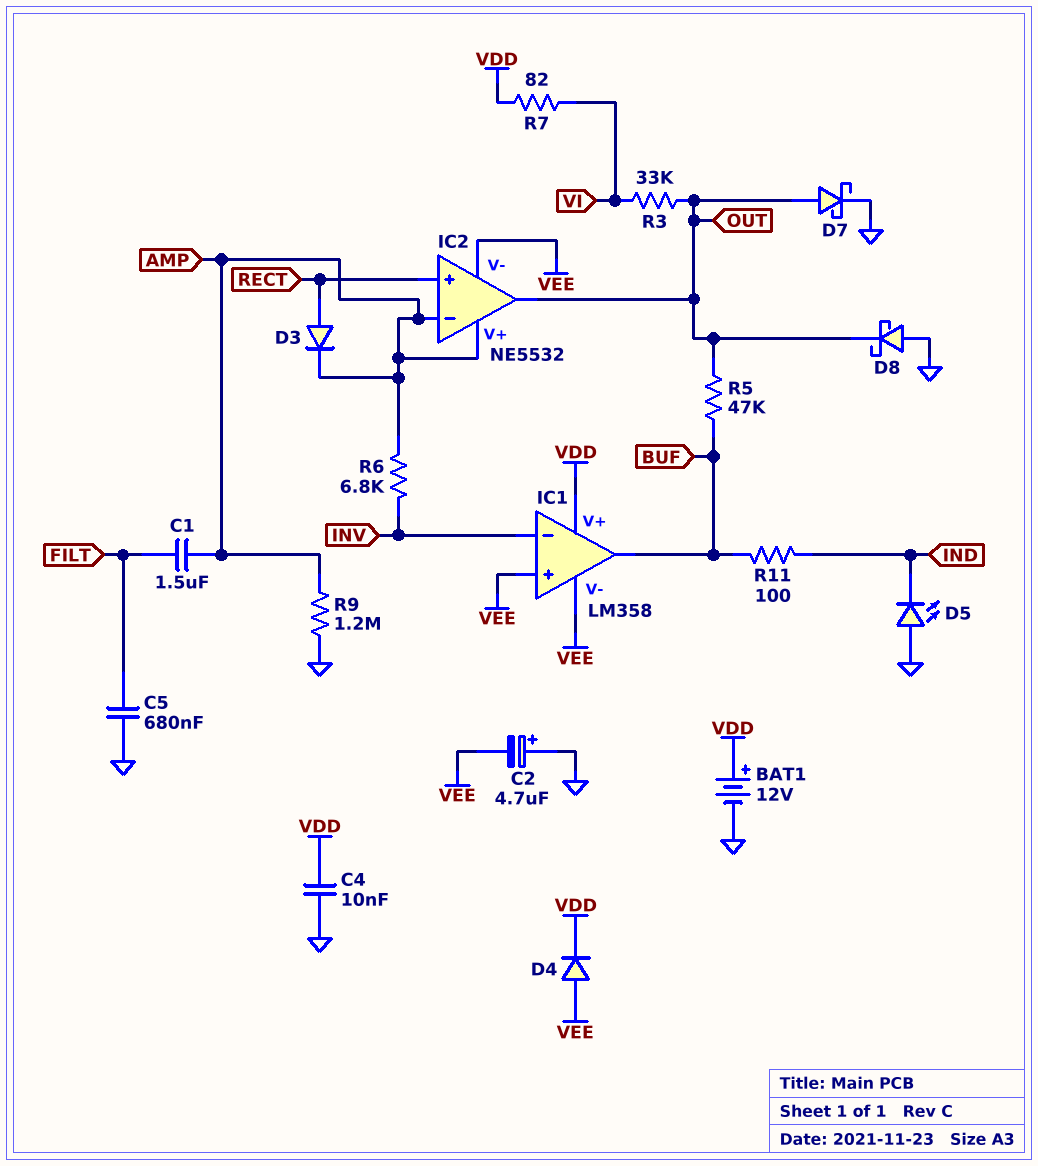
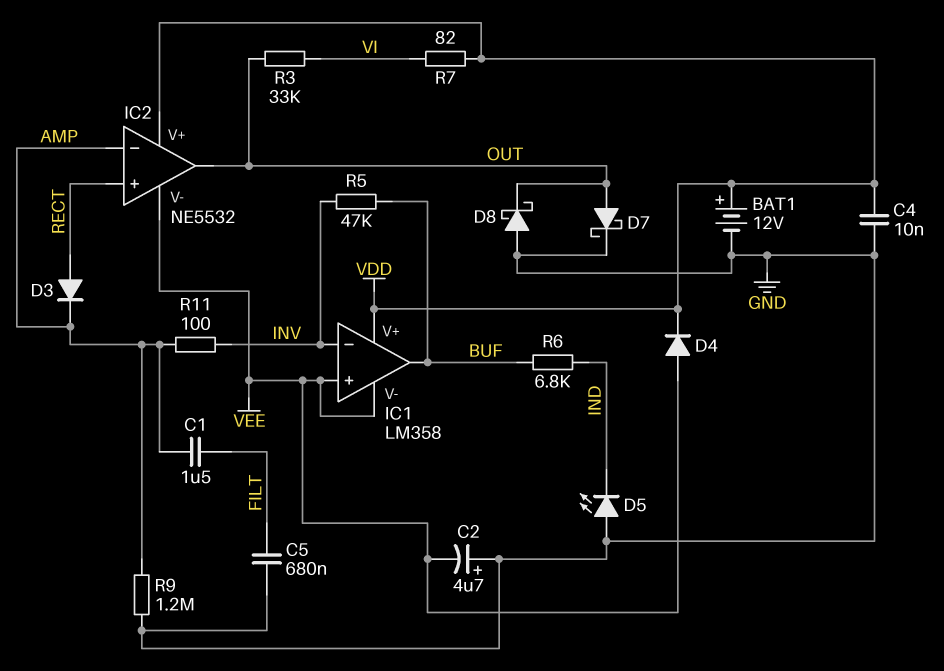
IC2 pin V+: AMP -> VDD
R5: 47k (BUF, OUT) -> 47k (BUF, INV)
R6: 6.8k (AMP, INV) -> 6.8k (BUF, IND)
R11: 100 (BUF, IND) -> 100 (AMP, INV)

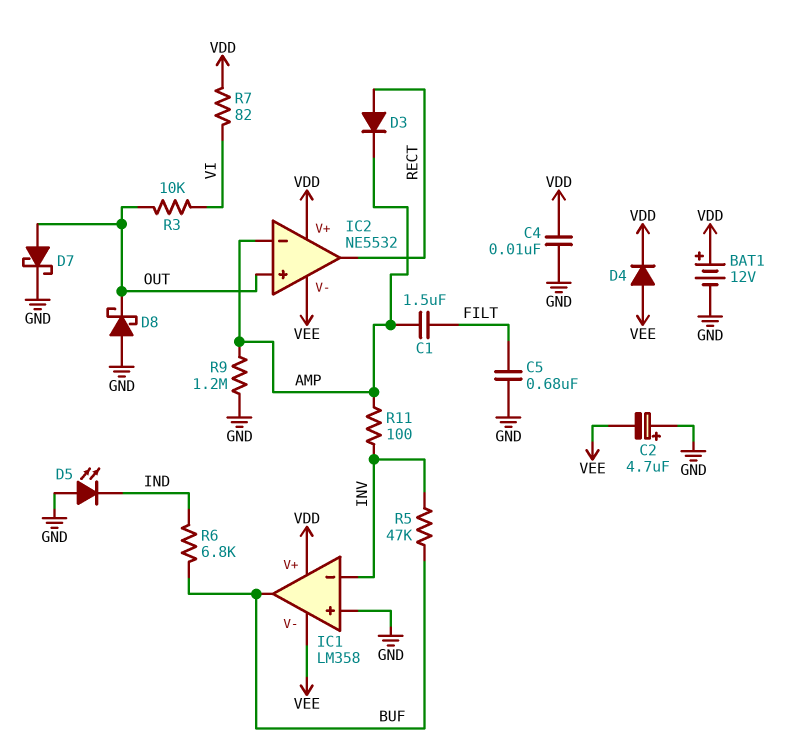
IC1 pin in+: VEE -> GND
IC2 pin in+: RECT -> OUT
IC2 pin out: OUT -> RECT
R3: 33k (OUT, VI) -> 10k (OUT, VI)

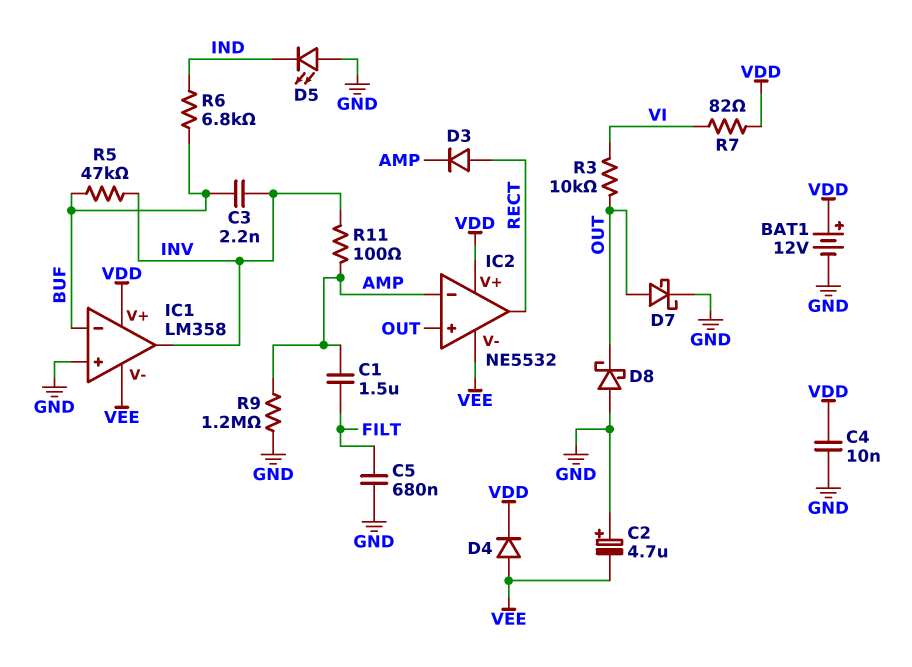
C3: none -> 2.2nF (BUF, INV)
IC1 pin in-: INV -> BUF
IC1 pin out: BUF -> INV

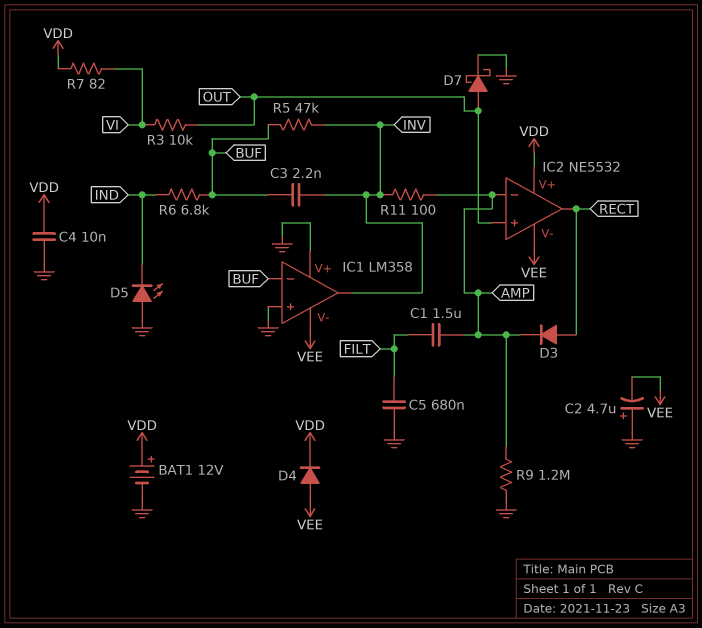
D8: schottky (A GND, K OUT) -> none
IC1 pin V+: VDD -> GND

